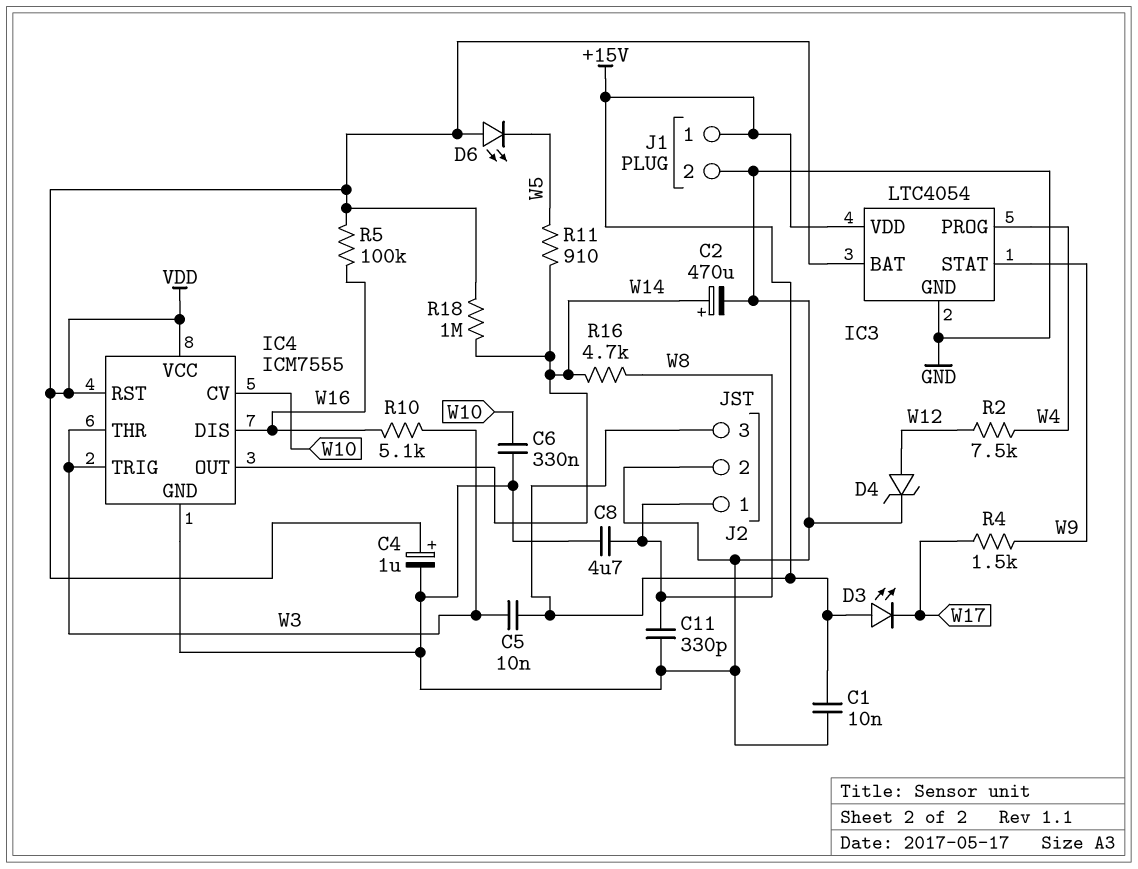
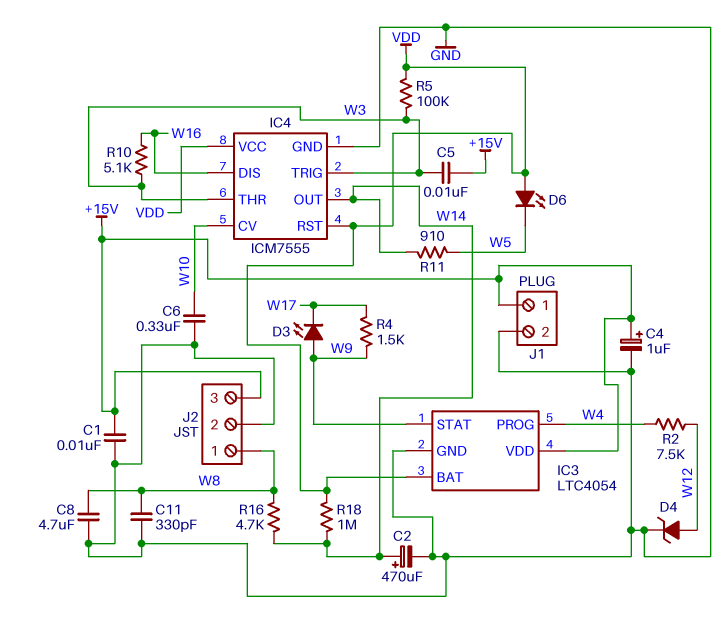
C4: 1uF (plus VDD, minus GND) -> 1uF (plus +15V, minus GND)
D3: LED (A +15V, K W17) -> LED (A W9, K W17)
R5: 100k (VDD, W16) -> 100k (VDD, W3)

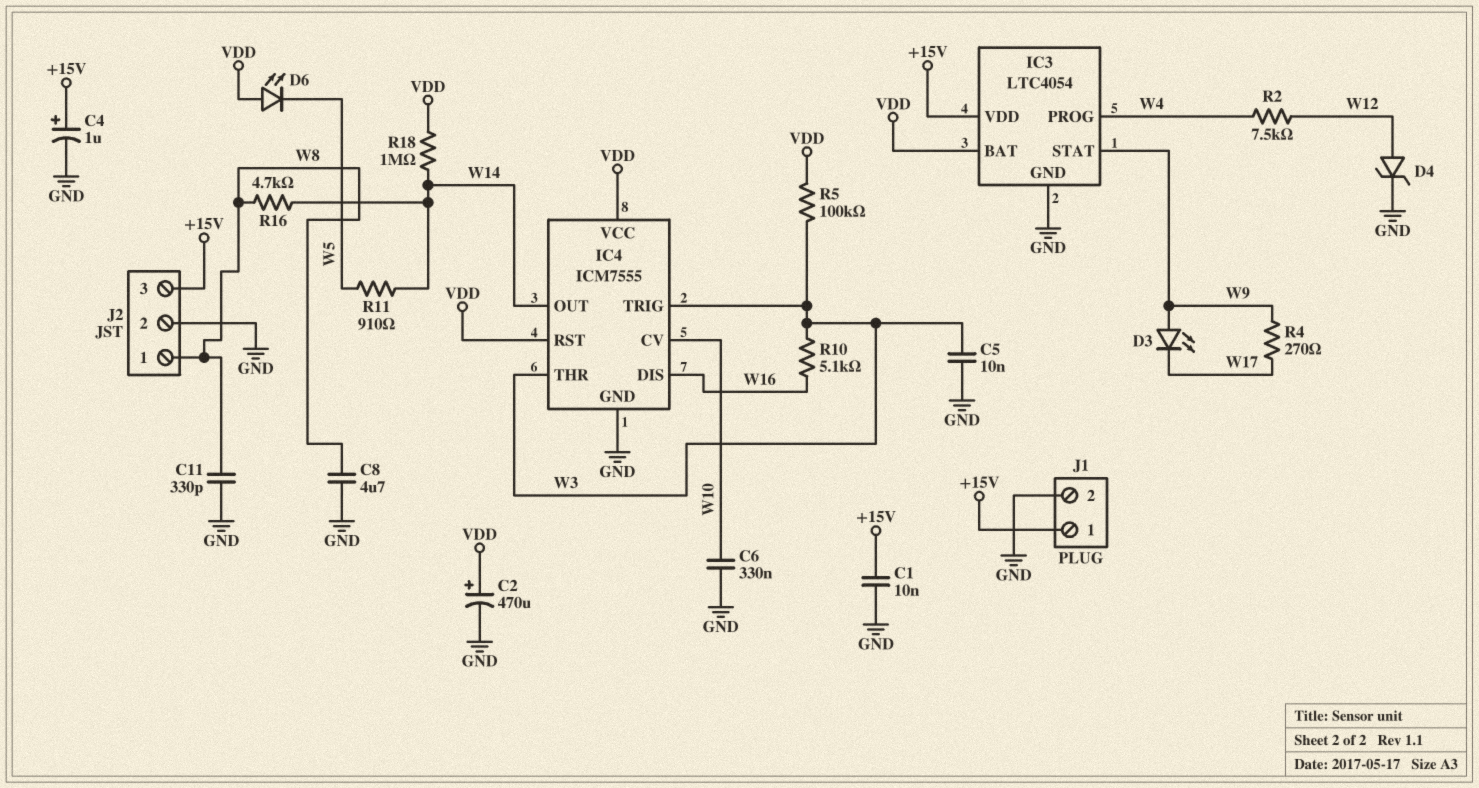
C2: 470uF (plus W14, minus GND) -> 470uF (plus VDD, minus GND)
C5: 10nF (+15V, W3) -> 10nF (GND, W3)
R4: 1.5k (W9, W17) -> 270 (W9, W17)

